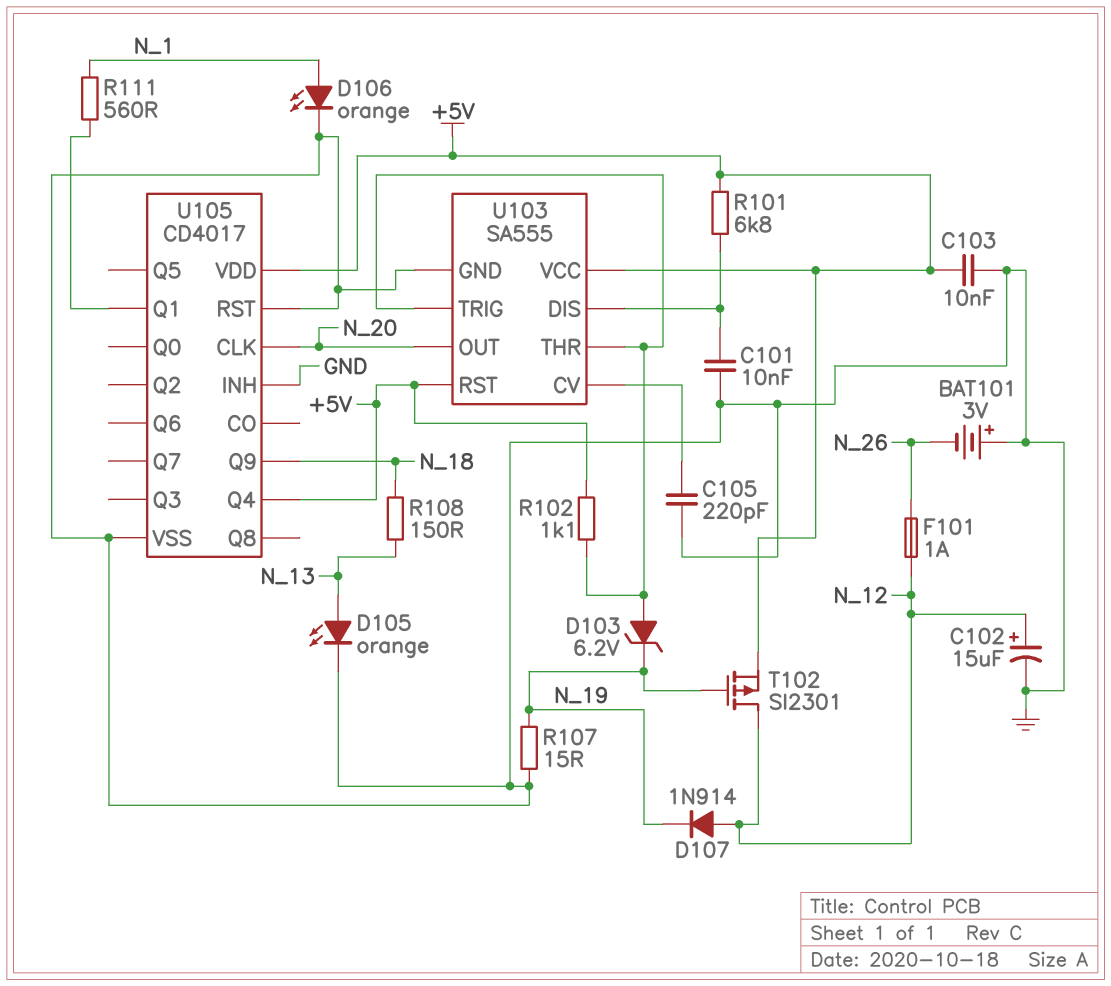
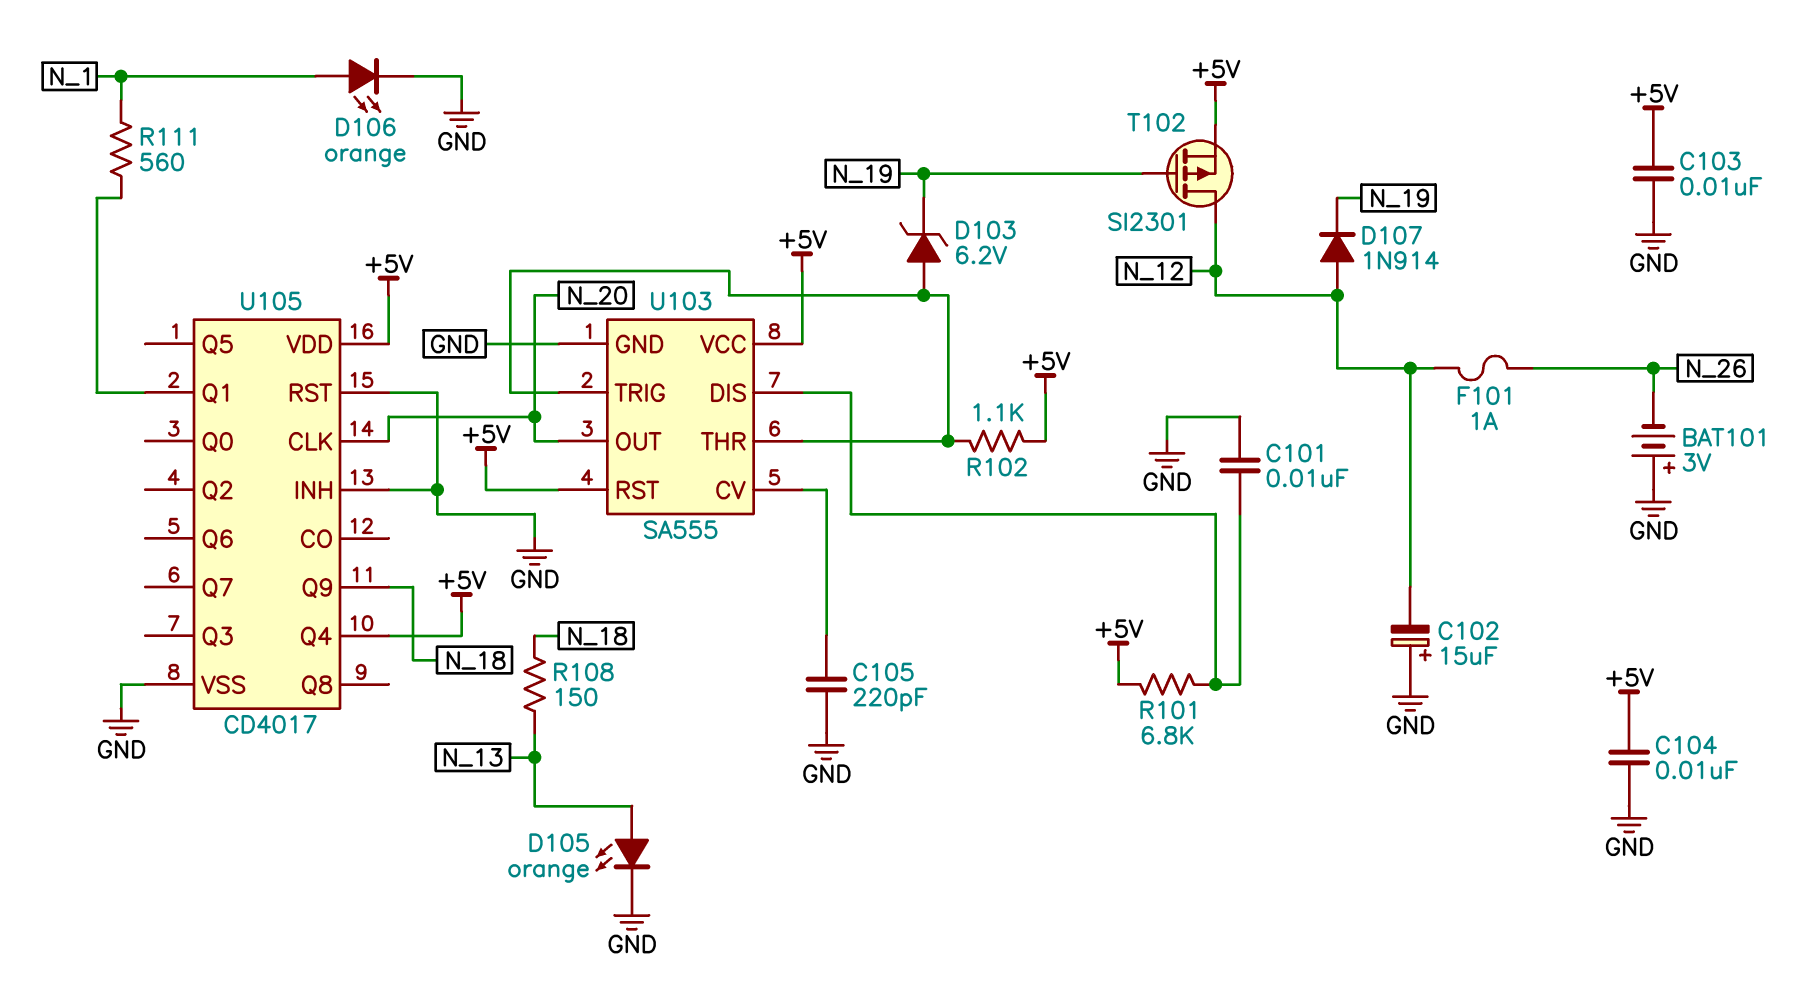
C102: 15uF (plus N_12, minus GND) -> 15uF (plus GND, minus N_12)
C104: none -> 10nF (+5V, GND)
R107: 15 (GND, N_19) -> none

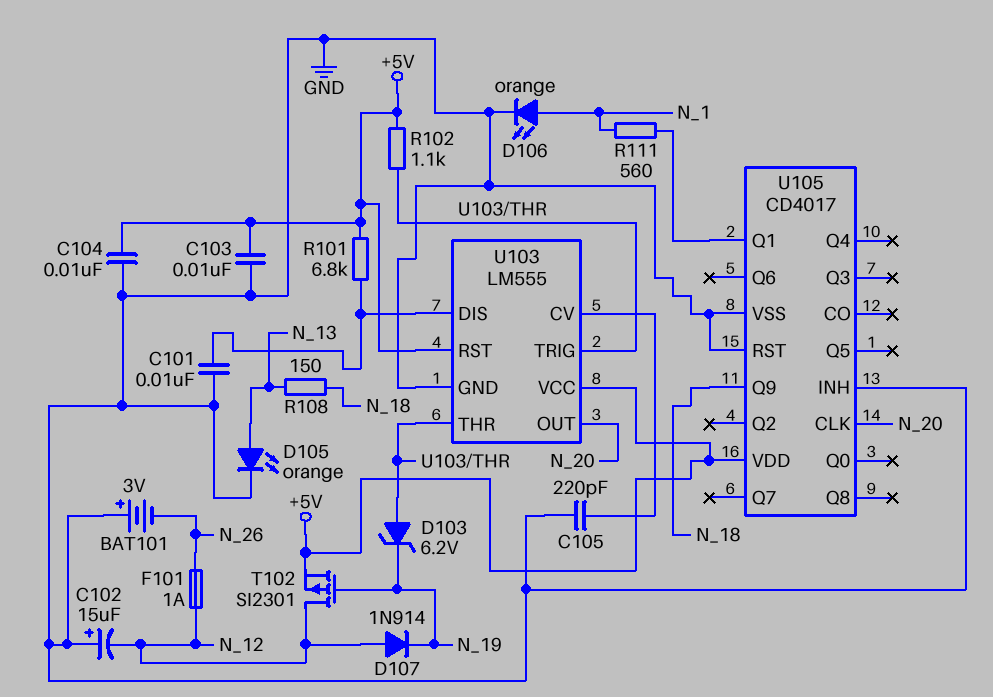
U103: SA555 -> LM555
U105 pin Q4: +5V -> none

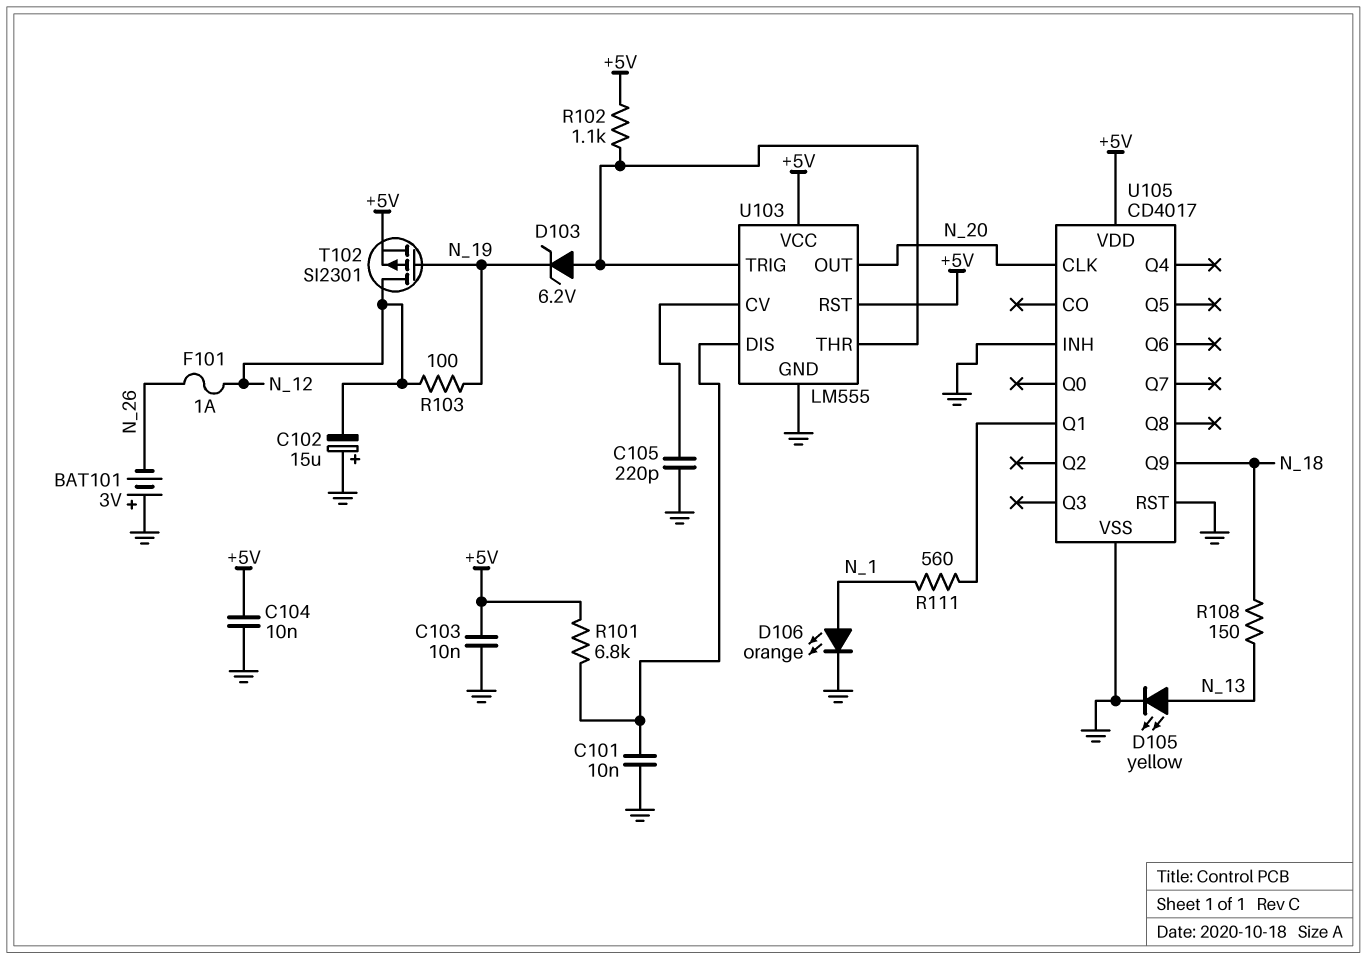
D105: LED orange (A N_13, K GND) -> LED yellow (A N_13, K GND)
D107: diode 1N914 (A N_12, K N_19) -> none
R103: none -> 100 (N_12, N_19)

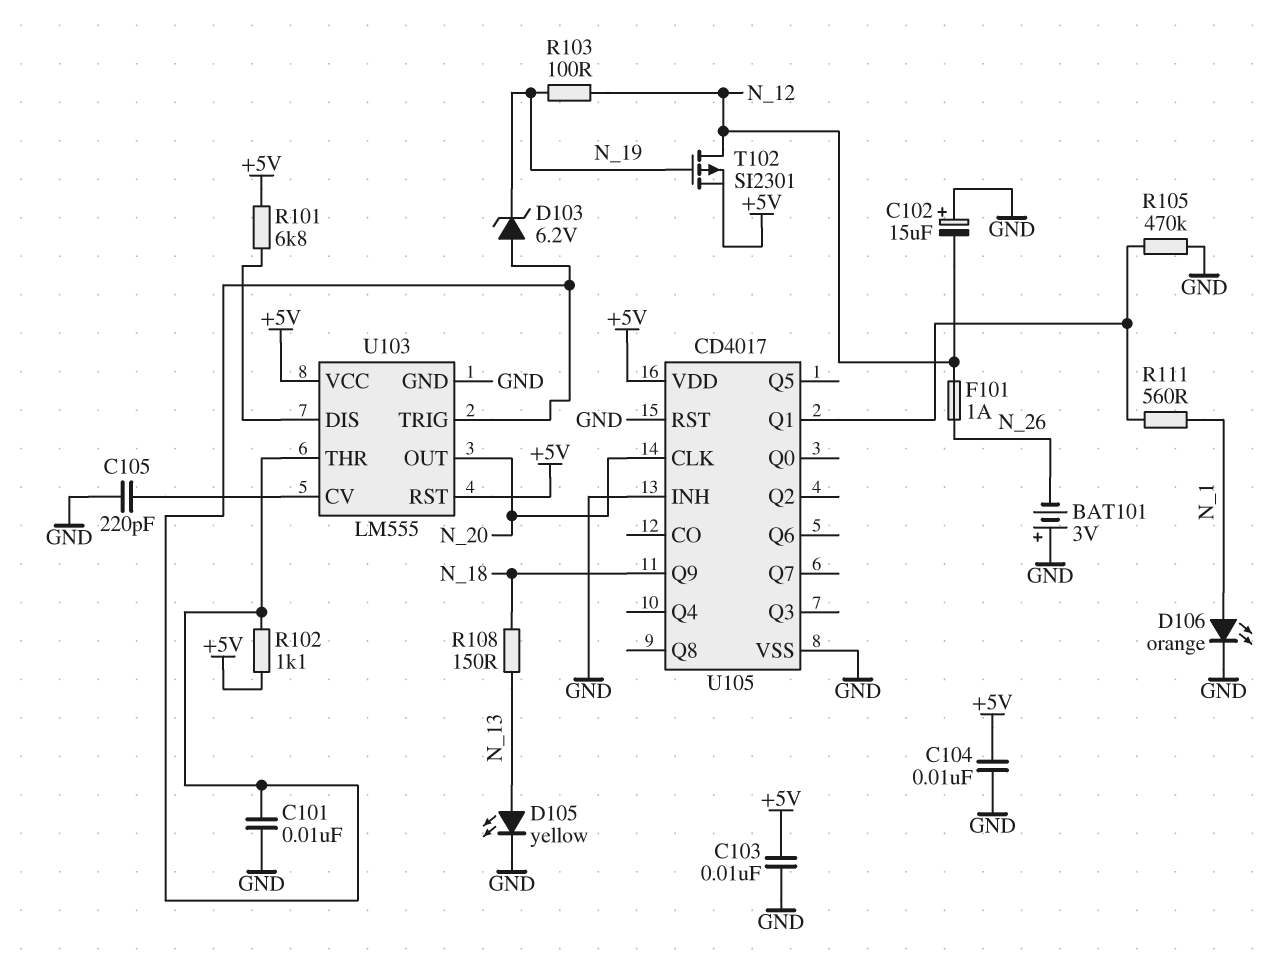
C101: 10nF (GND, U103/DIS) -> 10nF (GND, U103/THR)
R105: none -> 470k (GND, U105/Q1)

